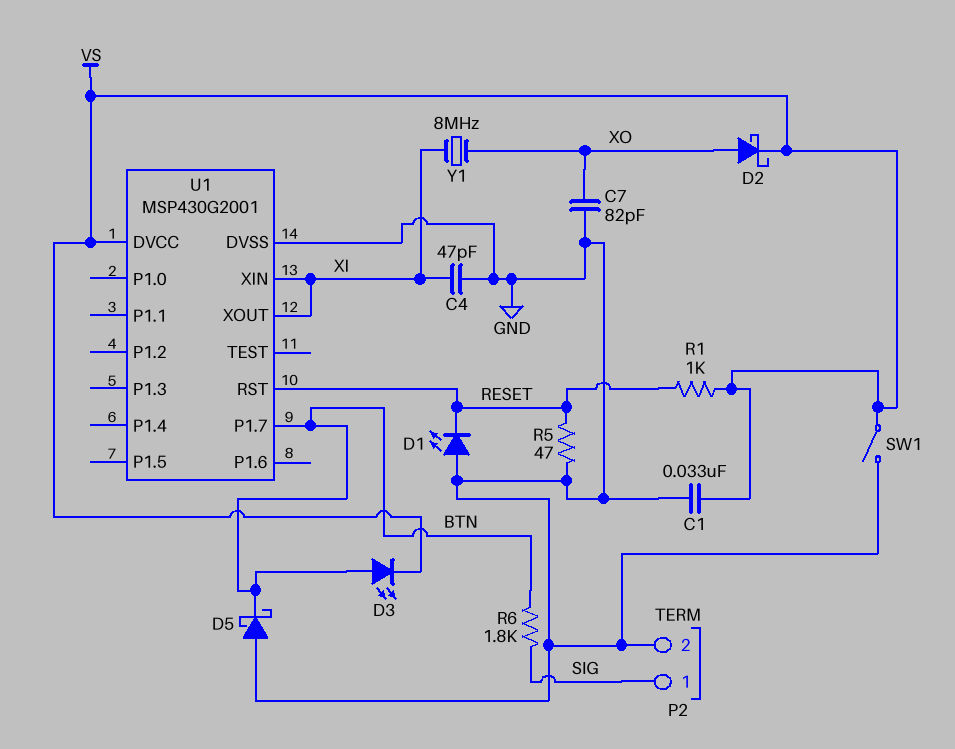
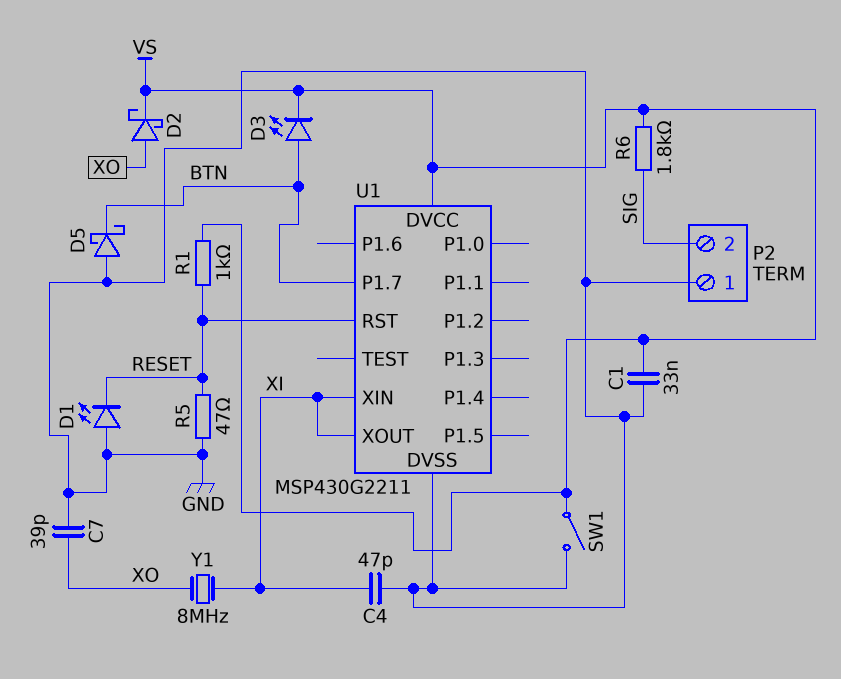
C7: 82pF (GND, XO) -> 39pF (GND, XO)
P2 pin 1: SIG -> GND
P2 pin 2: GND -> SIG
R6: 1.8k (BTN, SIG) -> 1.8k (SIG, VS)
U1: MSP430G2001 -> MSP430G2211

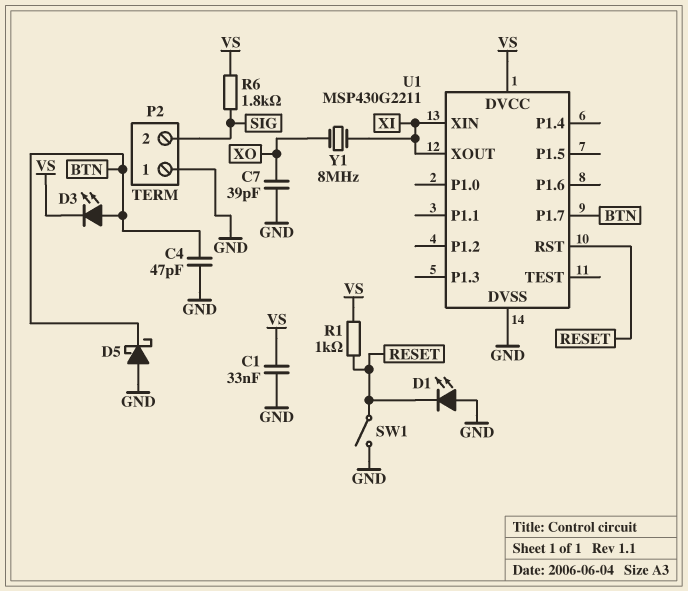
C4: 47pF (GND, XI) -> 47pF (BTN, GND)
D2: schottky (A XO, K VS) -> none
R5: 47 (GND, RESET) -> none
SW1: switch (GND, VS) -> switch (GND, RESET)

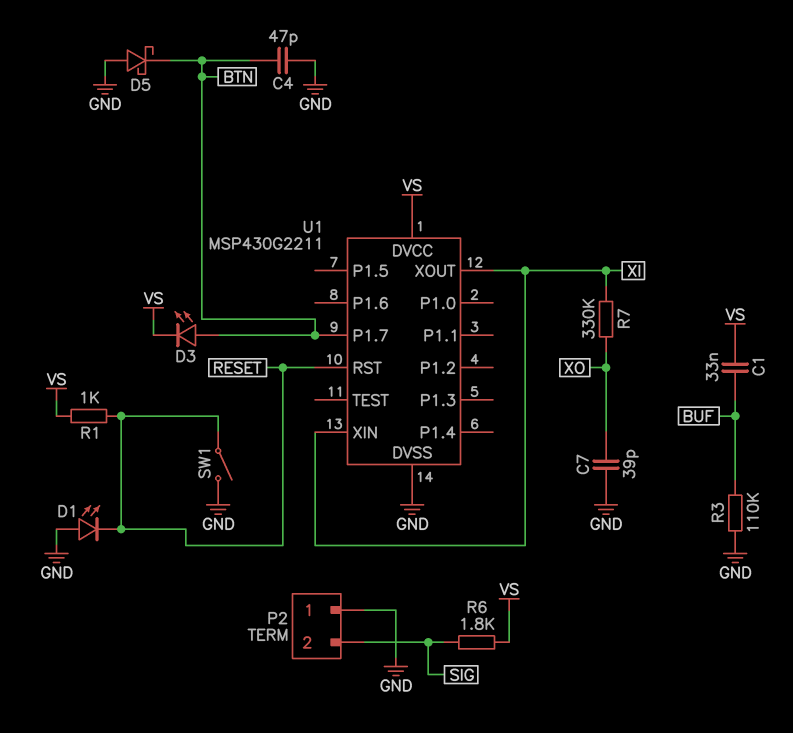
C1: 33nF (GND, VS) -> 33nF (BUF, VS)
R3: none -> 110k (BUF, GND)
R7: none -> 330k (XI, XO)
Y1: 8MHz (XI, XO) -> none

